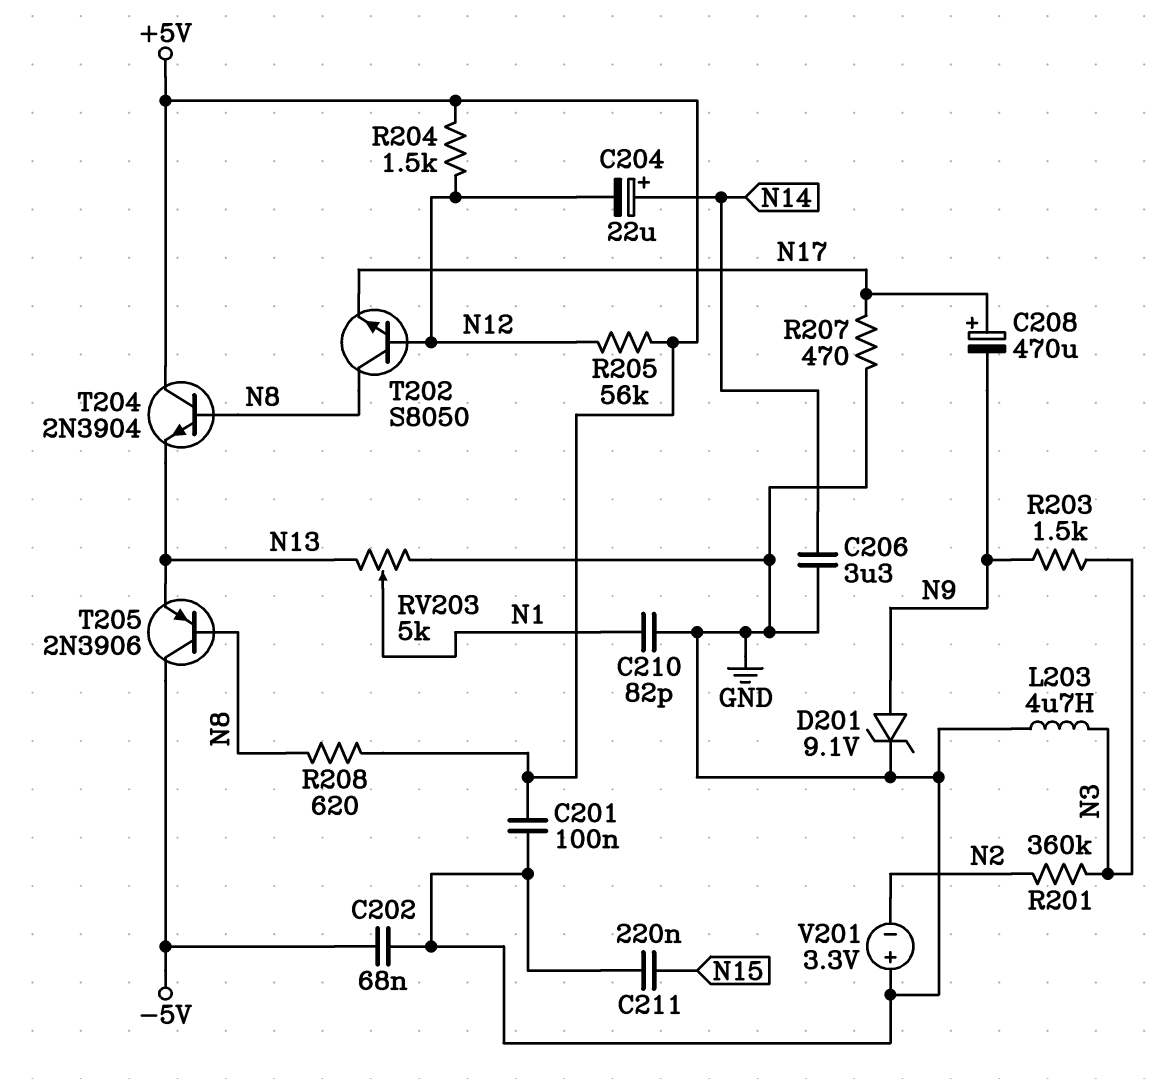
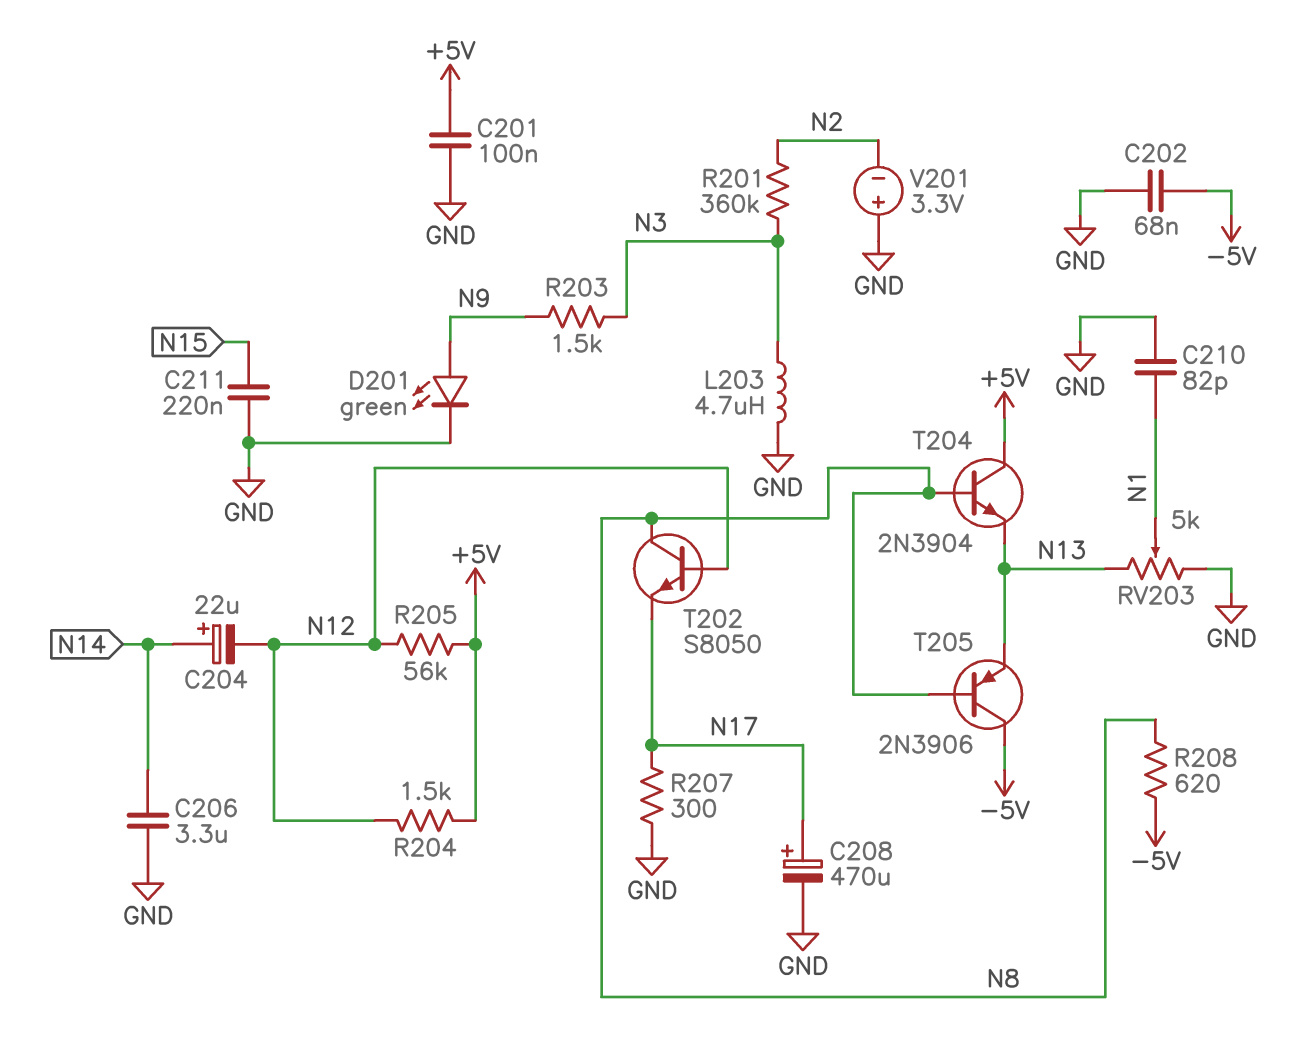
C208: 470uF (plus N17, minus N9) -> 470uF (plus N17, minus GND)
D201: zener 9.1V (A N9, K GND) -> LED green (A N9, K GND)
R207: 470 (GND, N17) -> 300 (GND, N17)
R208: 620 (+5V, N8) -> 620 (-5V, N8)

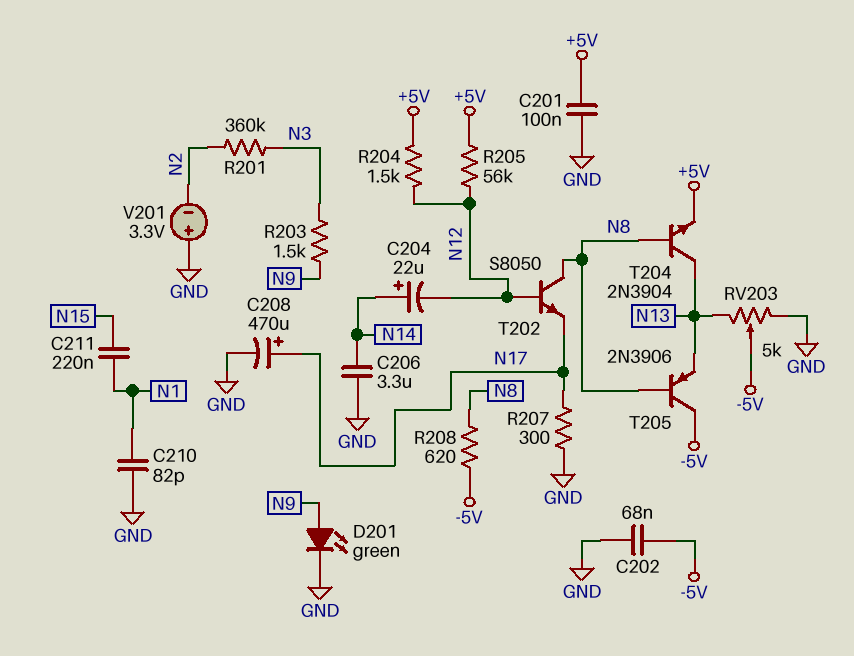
C211: 220nF (GND, N15) -> 220nF (N1, N15)
L203: 4.7uH (GND, N3) -> none
RV203: 5k (GND, N13, wiper N1) -> 5k (GND, N13, wiper -5V)
T204: NPN 2N3904 (B N8, C +5V, E N13) -> NPN 2N3904 (B N8, C N13, E +5V)

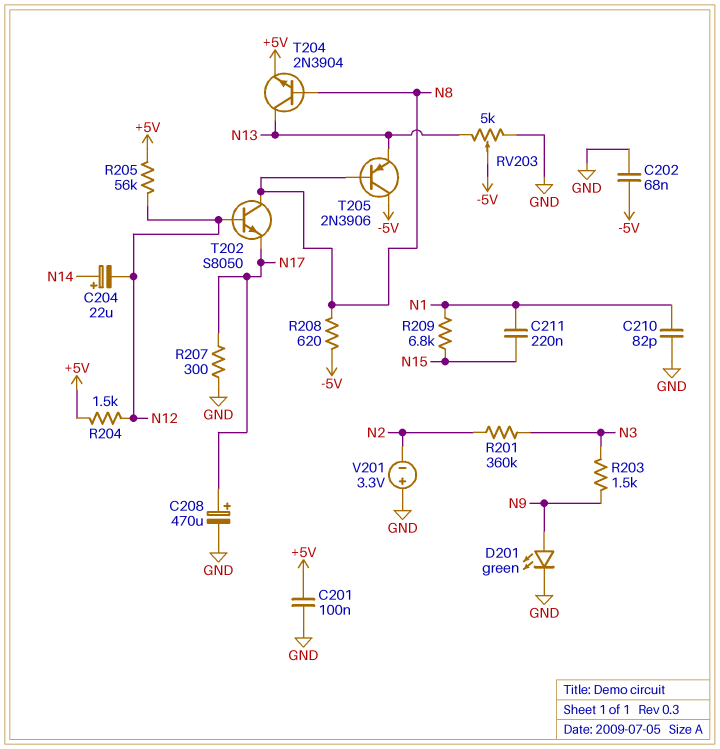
C206: 3.3uF (GND, N14) -> none
R209: none -> 6.8k (N1, N15)

